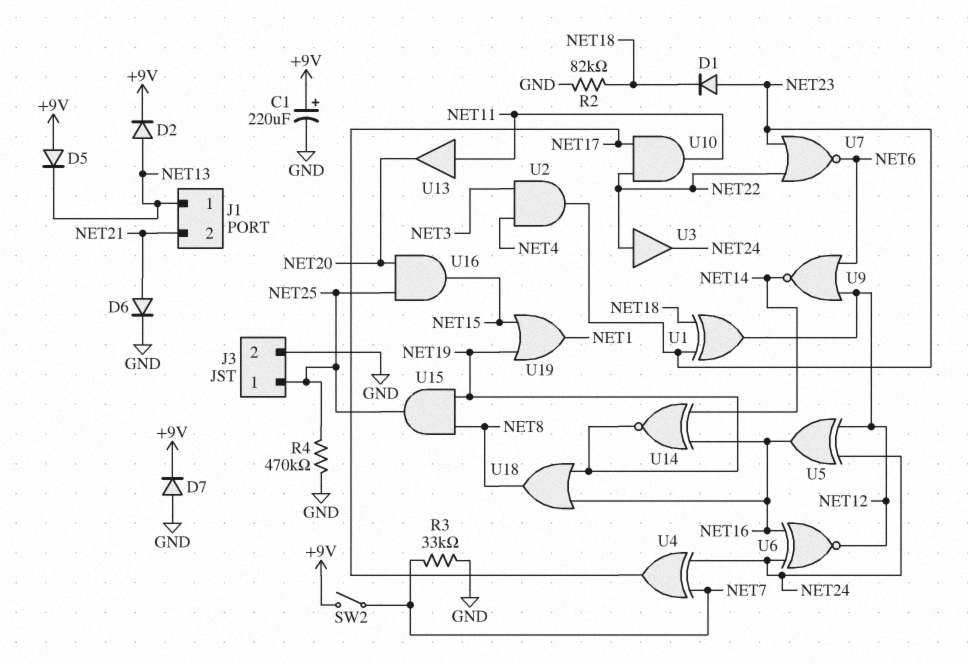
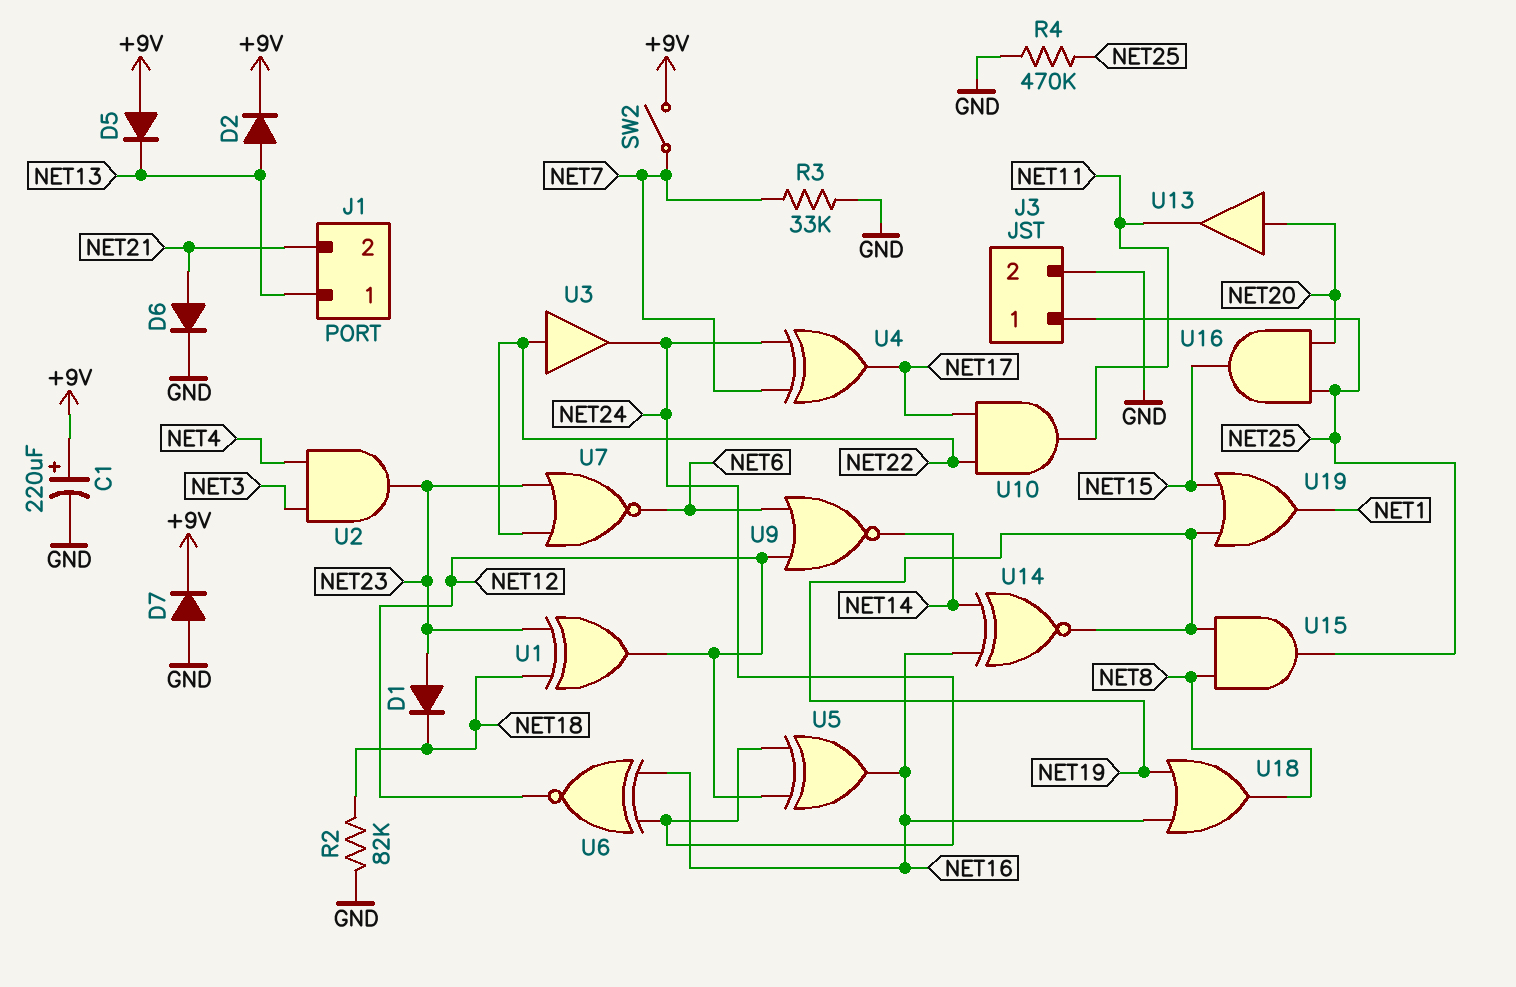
U13: buffer (in NET11, out NET20) -> buffer (in NET20, out NET11)

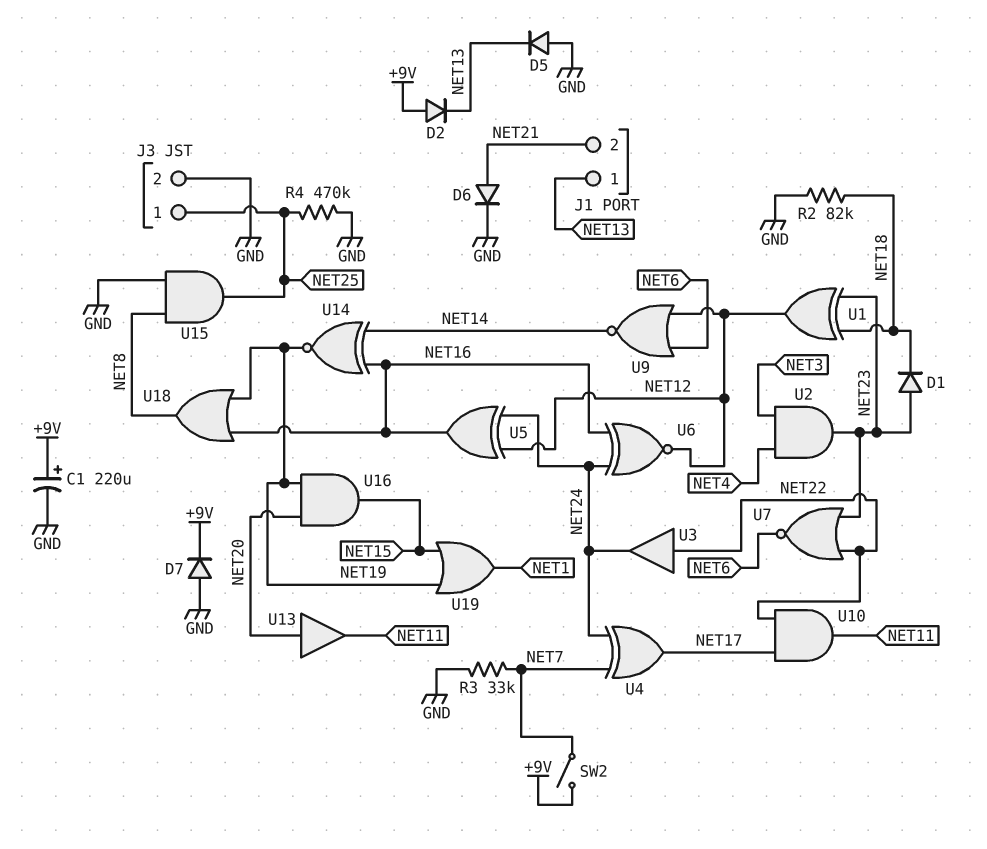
D2: diode (A NET13, K +9V) -> diode (A +9V, K NET13)
D5: diode (A +9V, K NET13) -> diode (A GND, K NET13)
U15: AND (in NET8, in NET19, out NET25) -> AND (in GND, in NET8, out NET25)
U16: AND (in NET20, in NET25, out NET15) -> AND (in NET19, in NET20, out NET15)

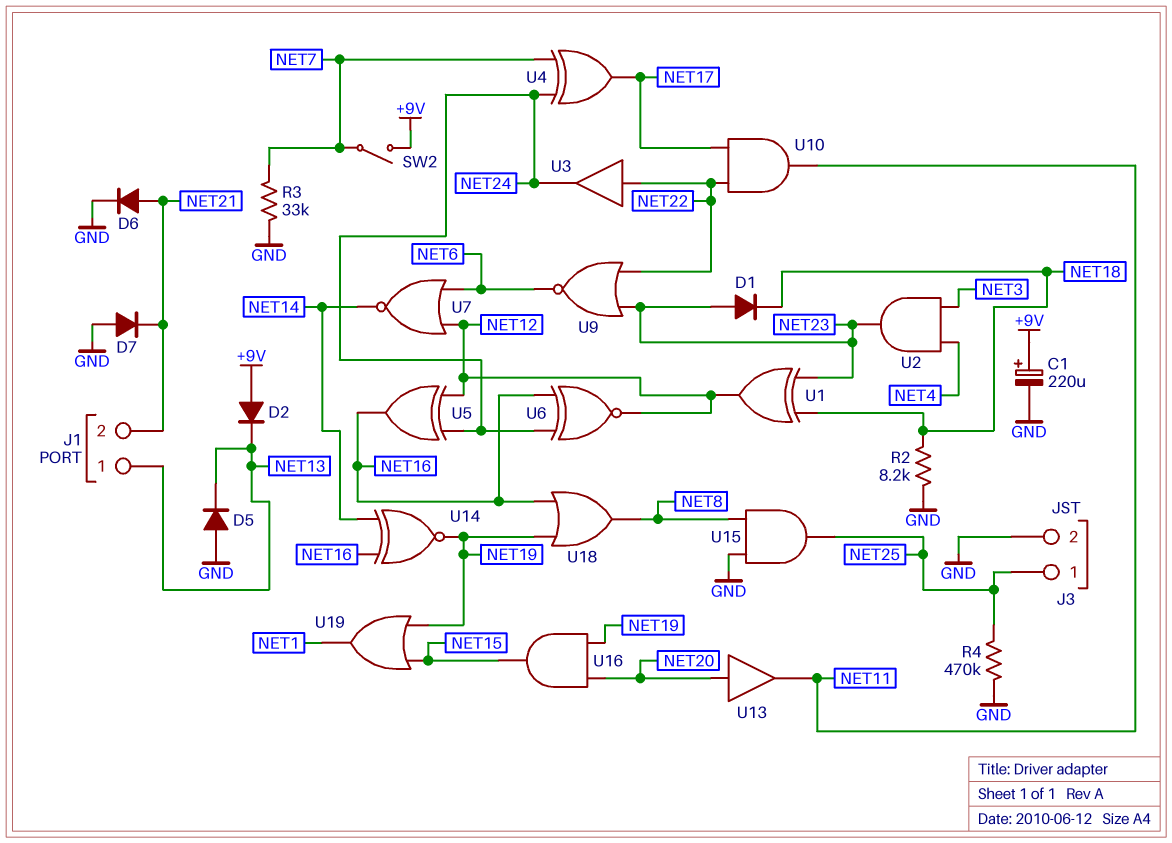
D7: diode (A GND, K +9V) -> diode (A GND, K NET21)
R2: 82k (GND, NET18) -> 8.2k (GND, NET18)
U7: NOR (in NET22, in NET23, out NET6) -> NOR (in NET6, in NET12, out NET14)
U9: NOR (in NET6, in NET12, out NET14) -> NOR (in NET22, in NET23, out NET6)

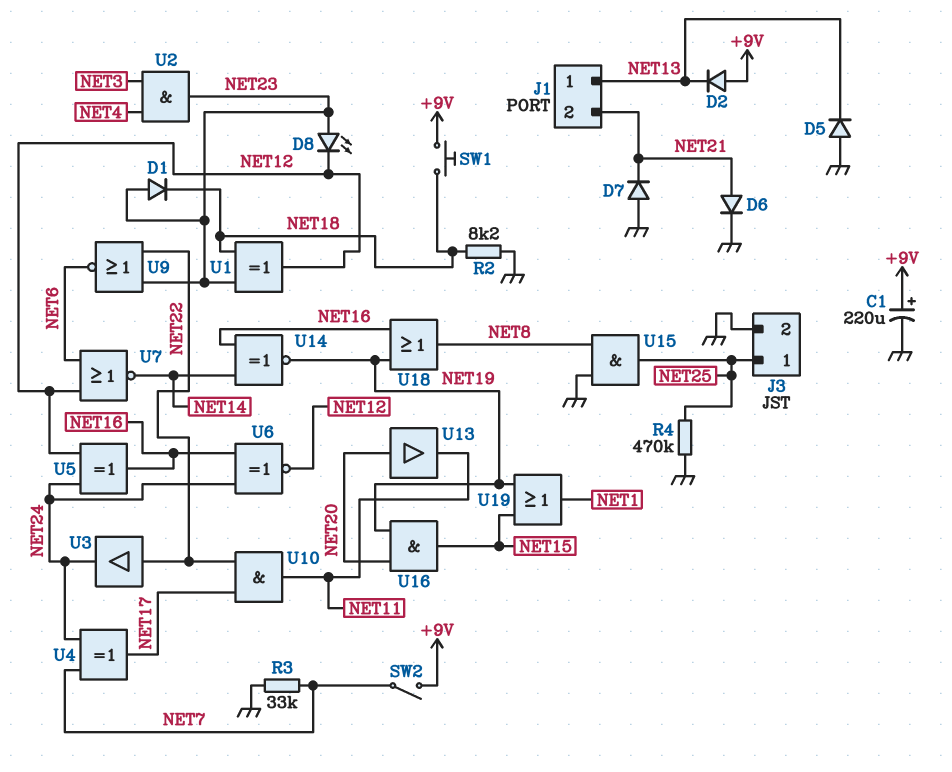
D8: none -> LED (A NET23, K NET12)
SW1: none -> button (+9V, NET18)

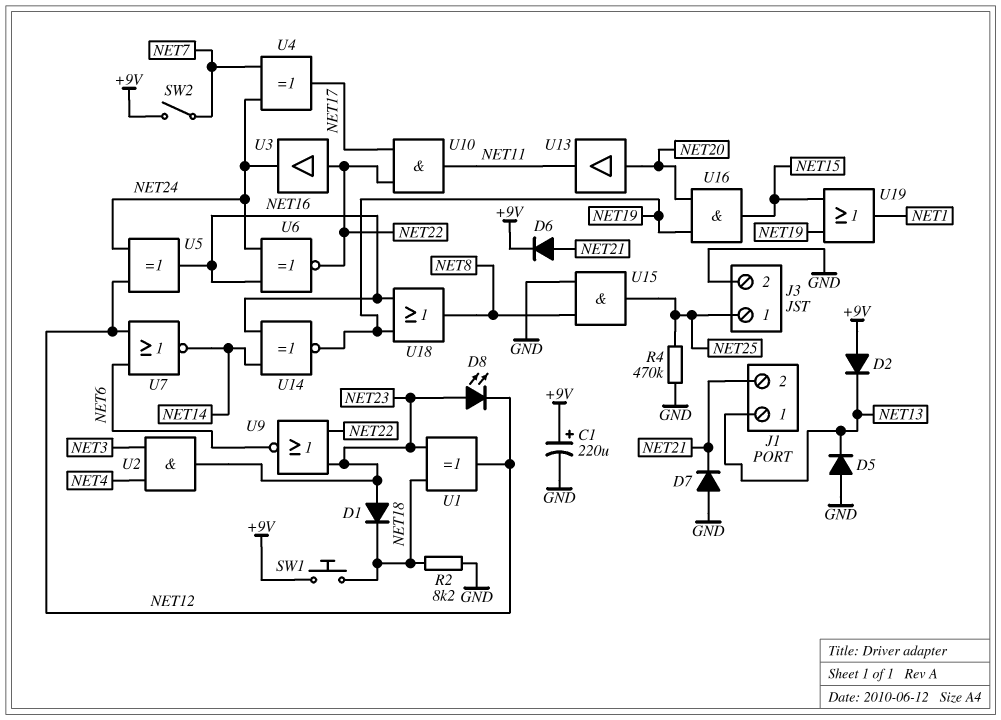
D6: diode (A NET21, K GND) -> diode (A NET21, K +9V)
R3: 33k (GND, NET7) -> none
U6: XNOR (in NET16, in NET24, out NET12) -> XNOR (in NET16, in NET24, out NET22)

